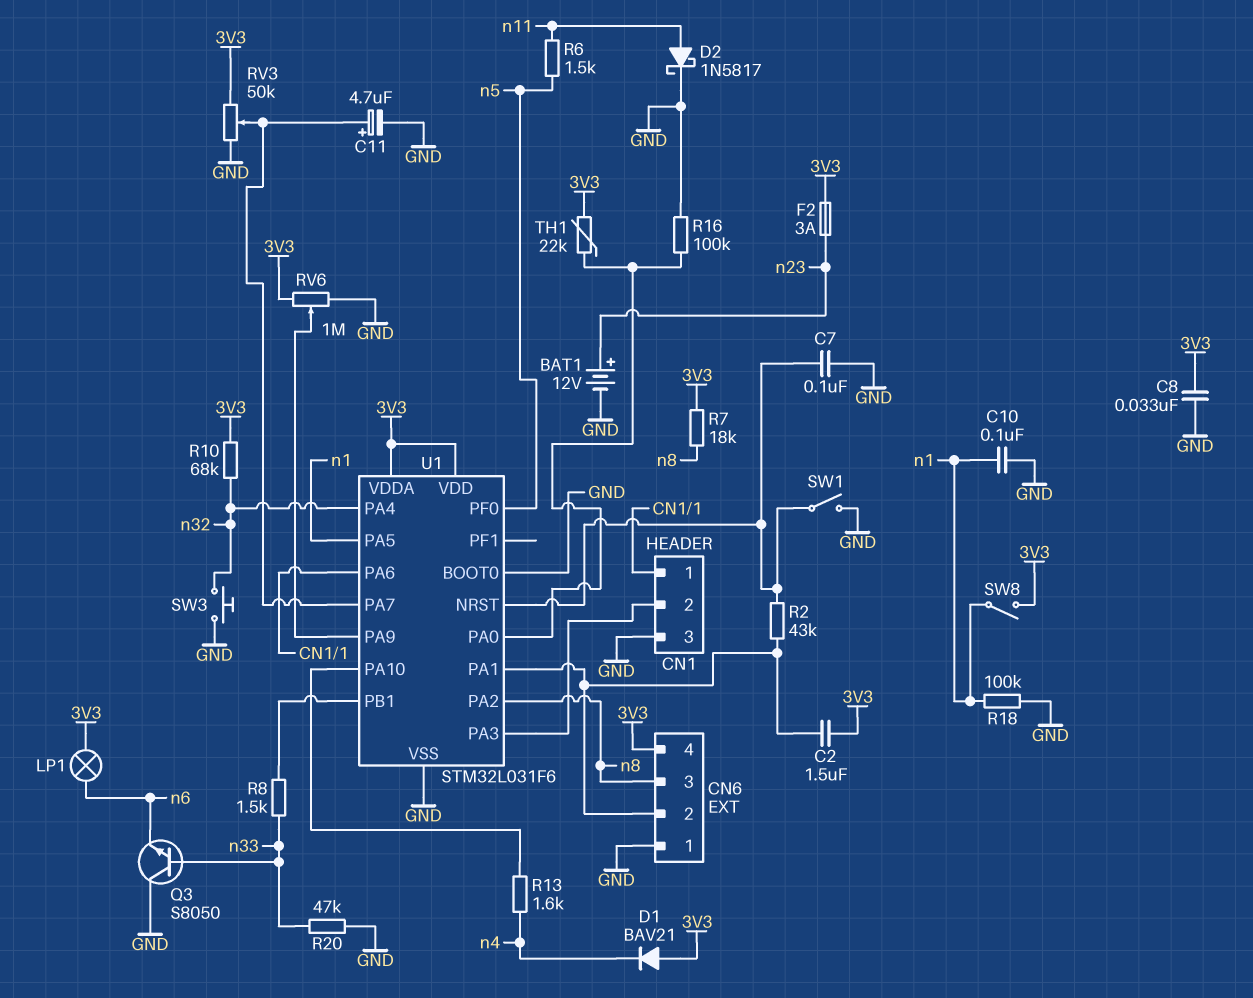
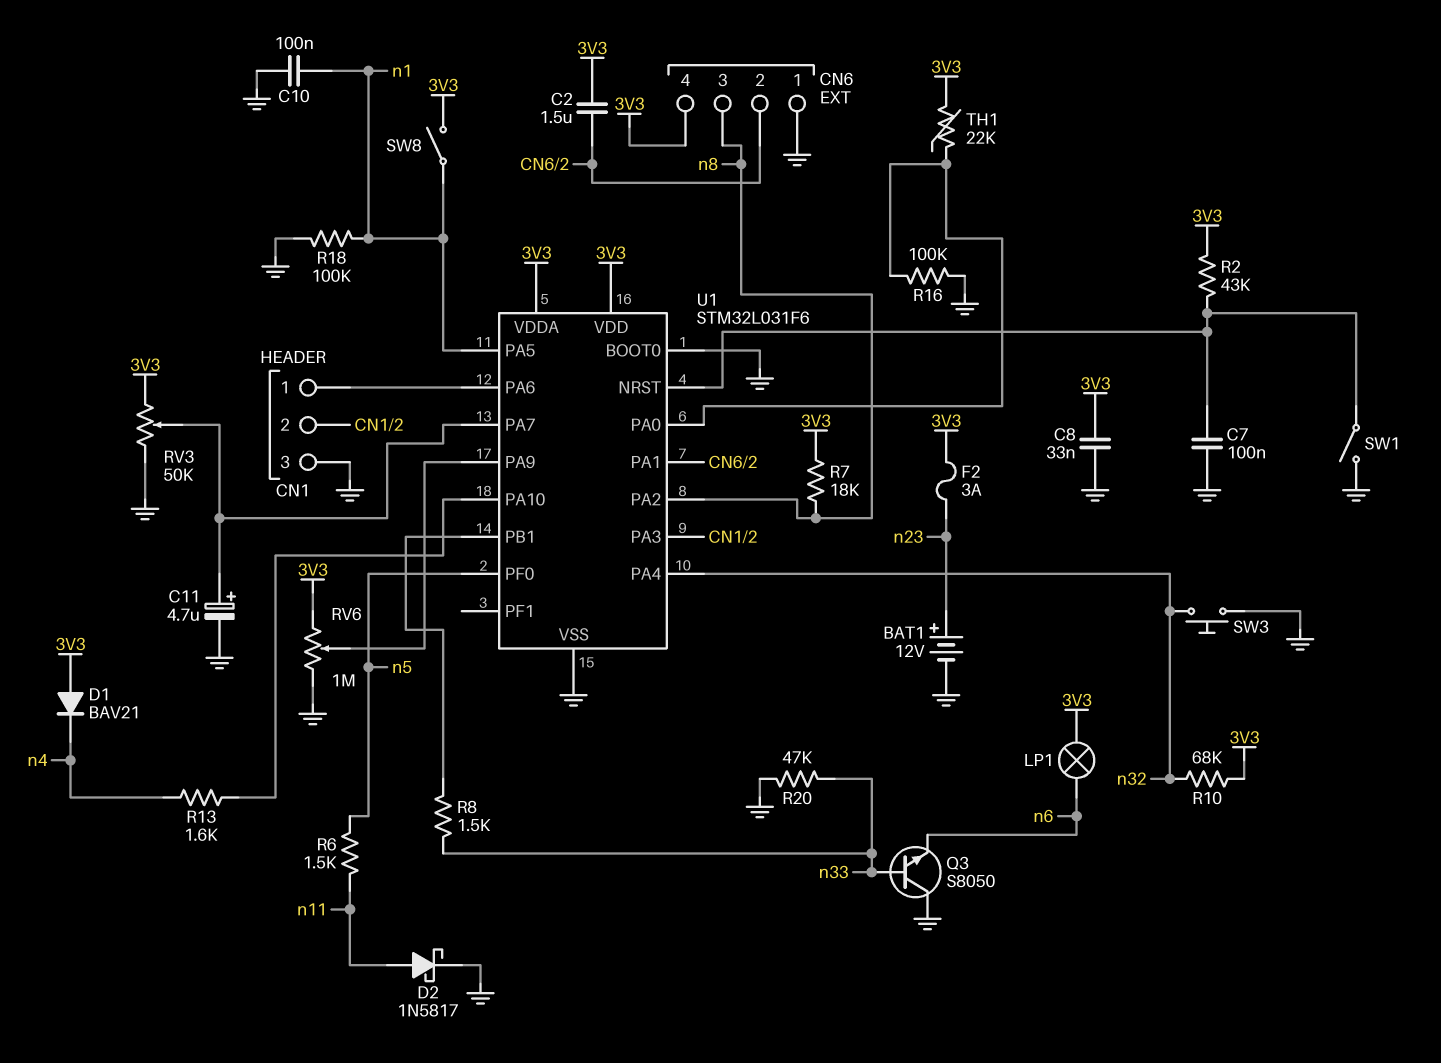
R2: 43k (CN6/2, U1/NRST) -> 43k (3V3, U1/NRST)

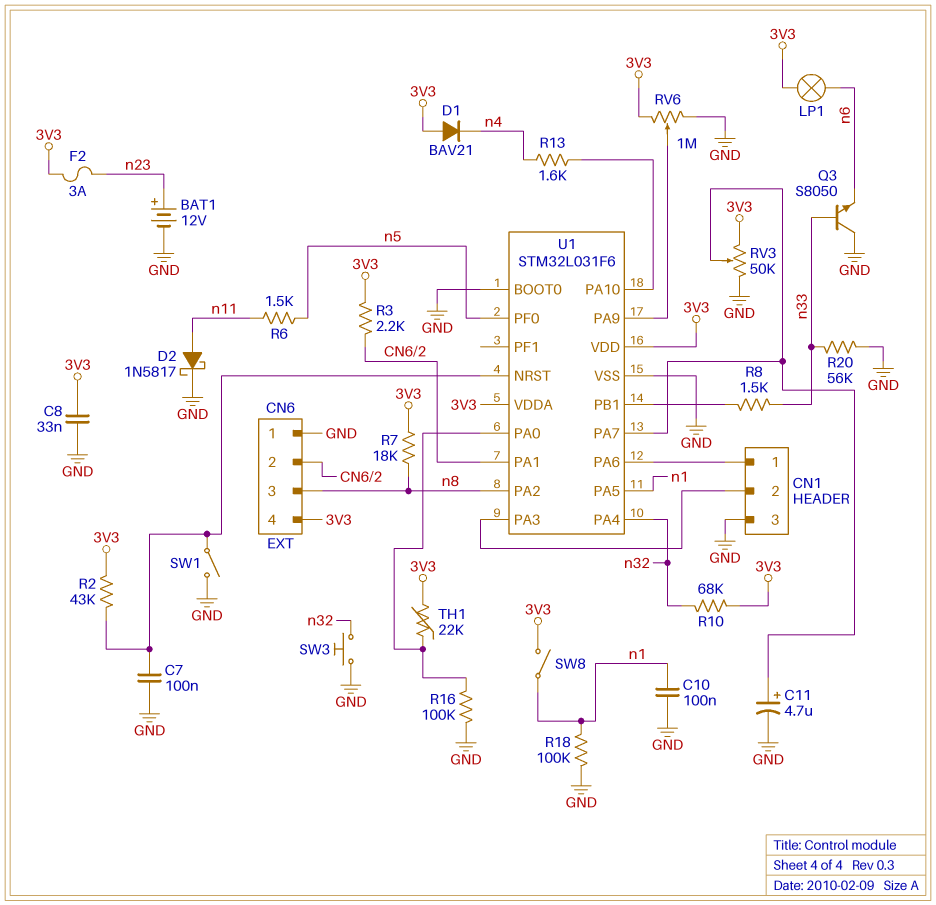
C2: 1.5uF (3V3, CN6/2) -> none
R3: none -> 2.2k (3V3, CN6/2)
R20: 47k (GND, n33) -> 56k (GND, n33)

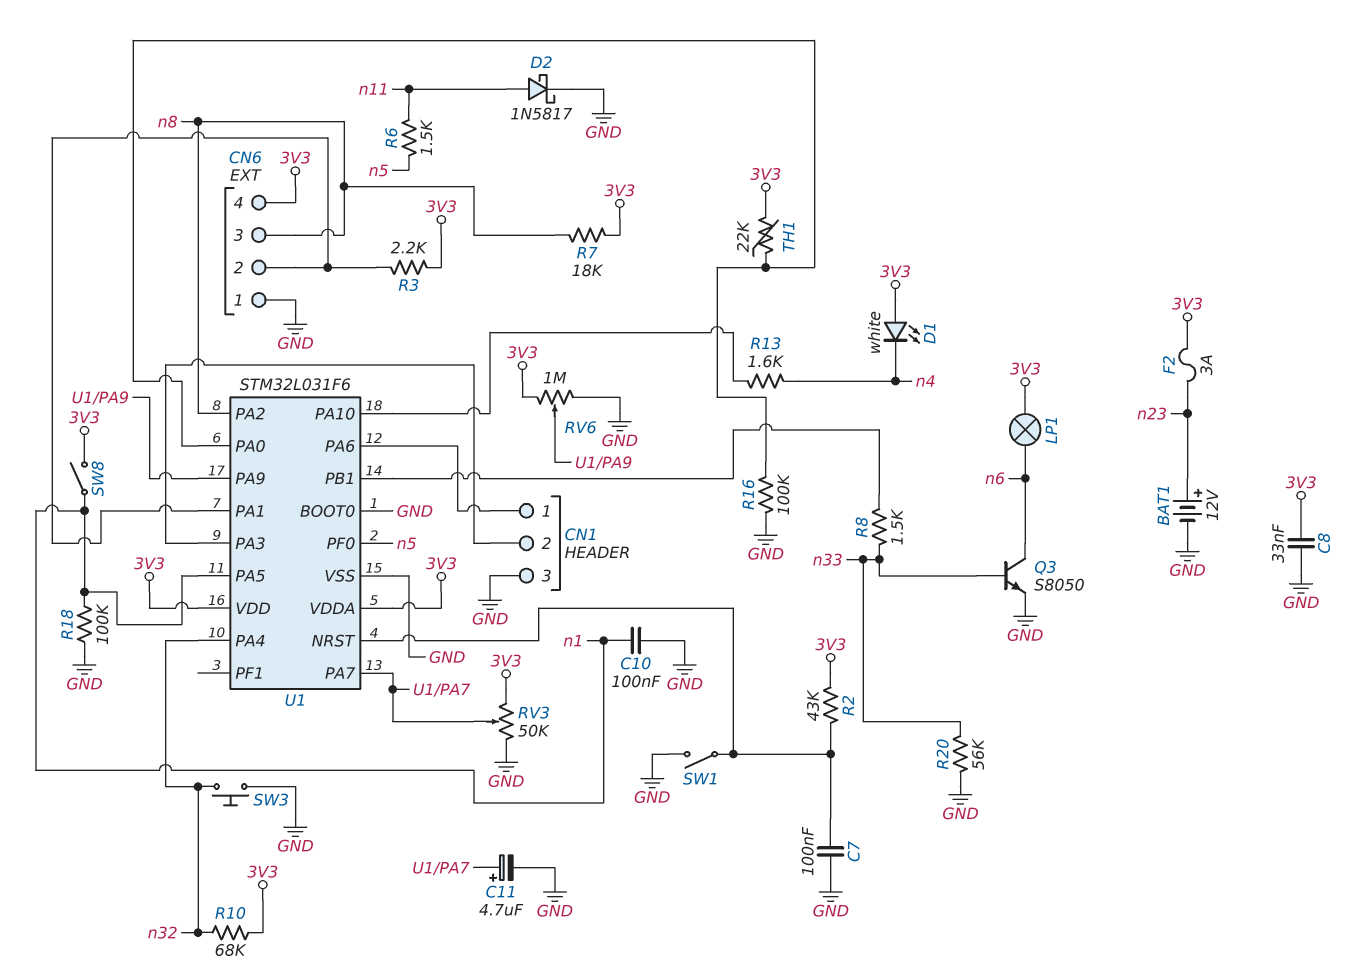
D1: diode BAV21 (A 3V3, K n4) -> LED white (A 3V3, K n4)
Q3: NPN S8050 (B n33, C GND, E n6) -> NPN S8050 (B n33, C n6, E GND)

